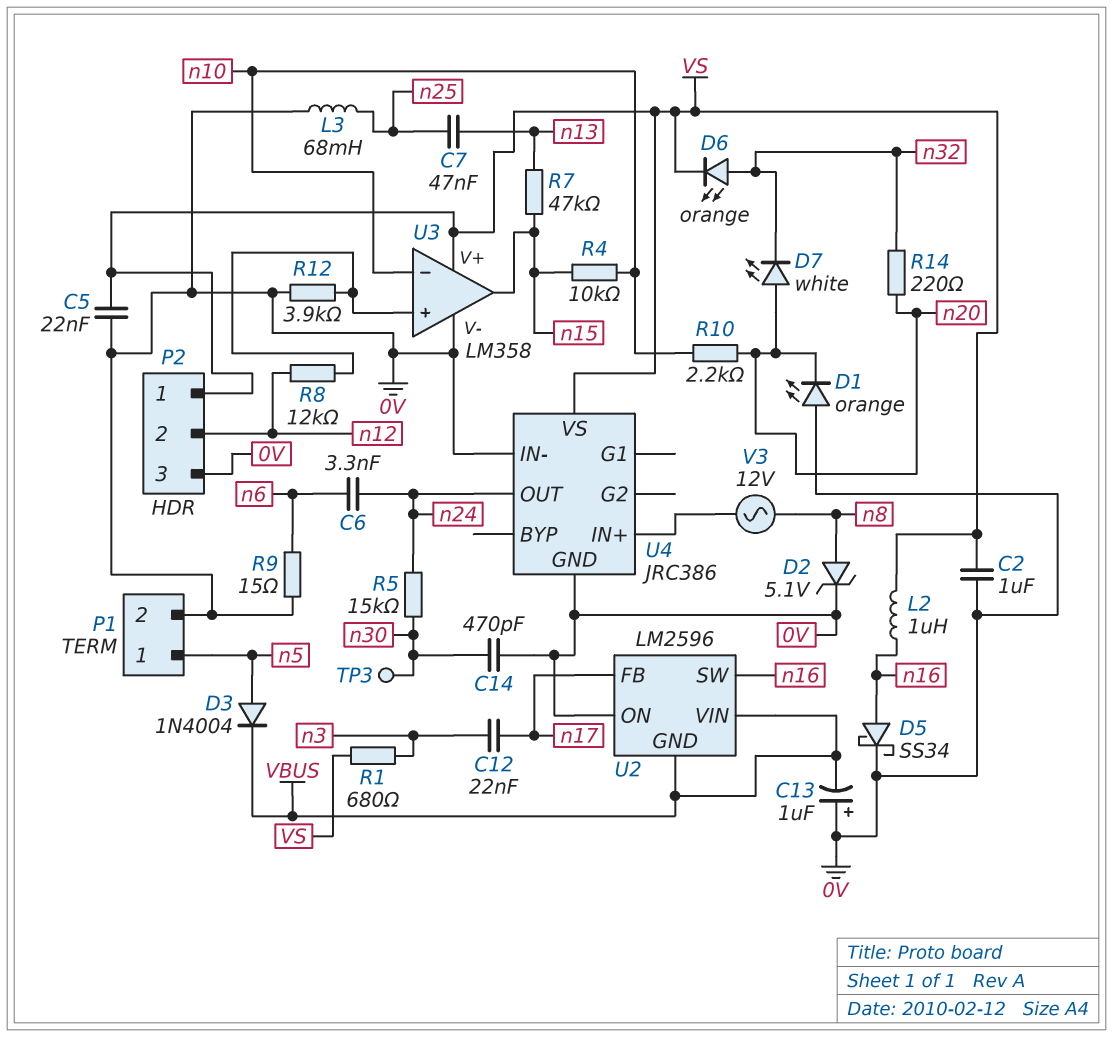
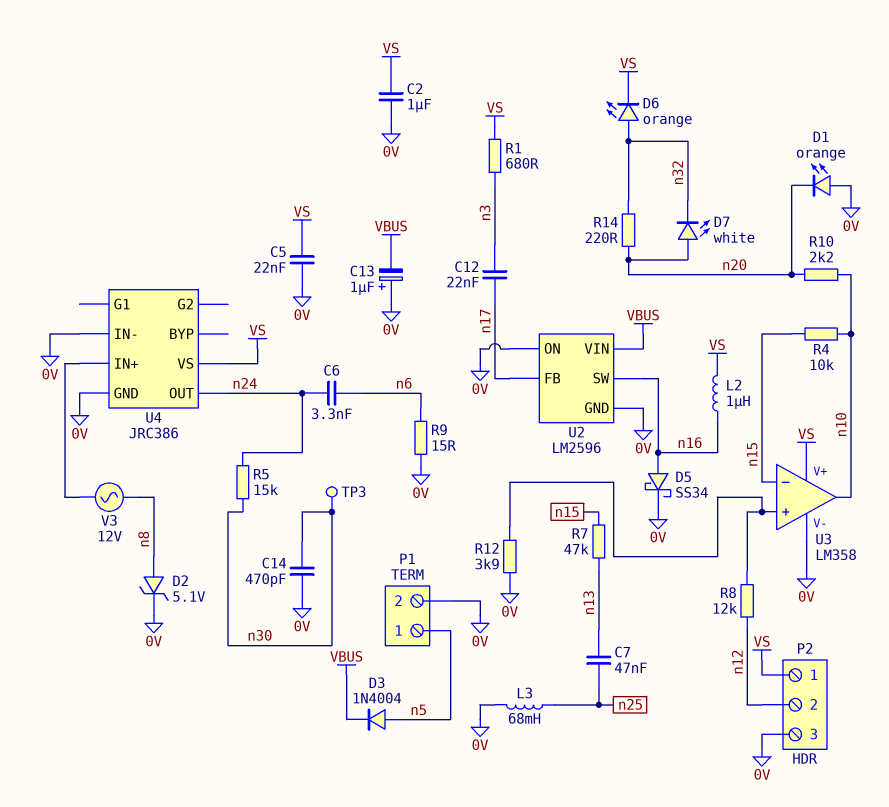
U2 pin GND: VBUS -> 0V
U3 pin in-: n10 -> n15
U3 pin out: n15 -> n10

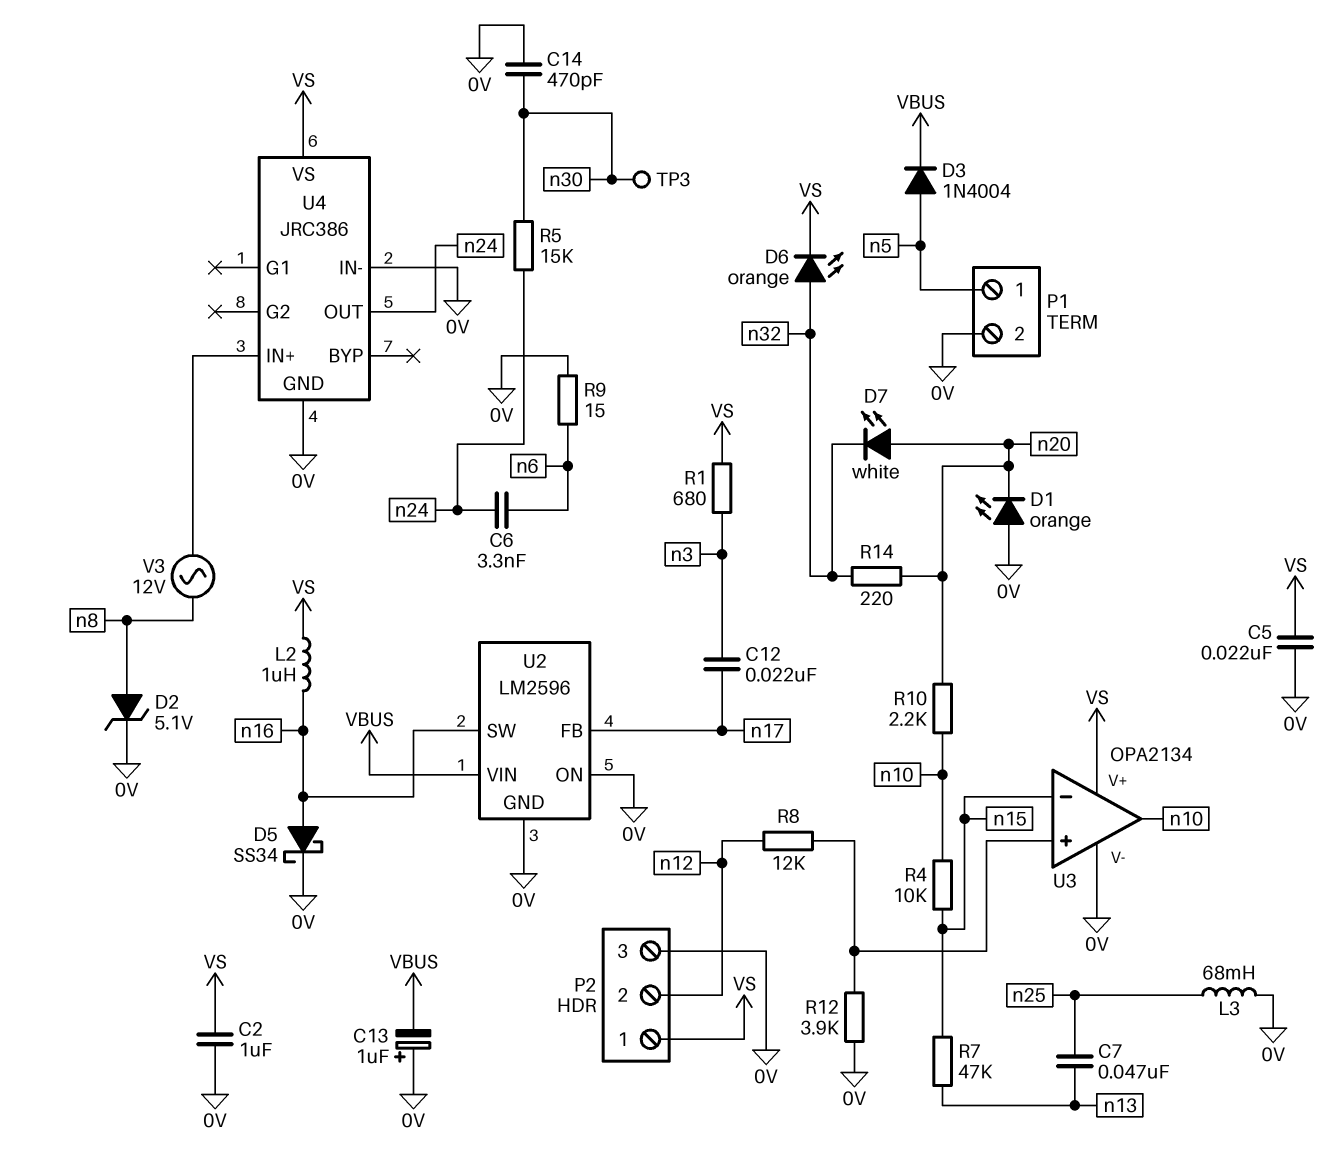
U3: LM358 -> OPA2134

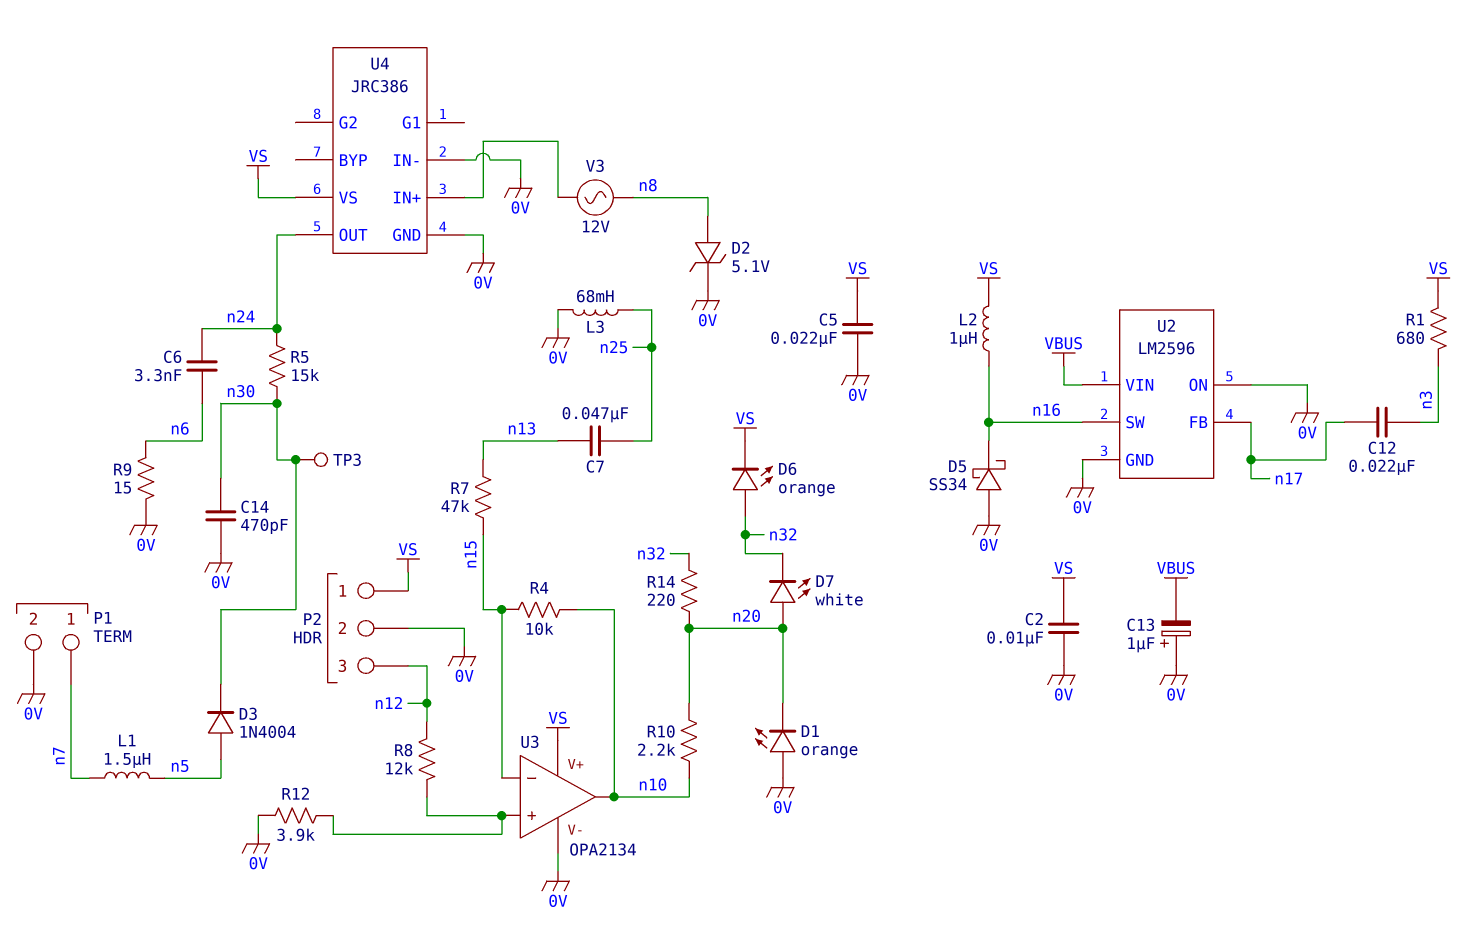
C2: 1uF (0V, VS) -> 10nF (0V, VS)
D3: diode 1N4004 (A n5, K VBUS) -> diode 1N4004 (A n5, K n30)
D5: schottky SS34 (A n16, K 0V) -> schottky SS34 (A 0V, K n16)
L1: none -> 1.5uH (n5, n7)
P1 pin 1: n5 -> n7
P2 pin 2: n12 -> 0V
P2 pin 3: 0V -> n12

